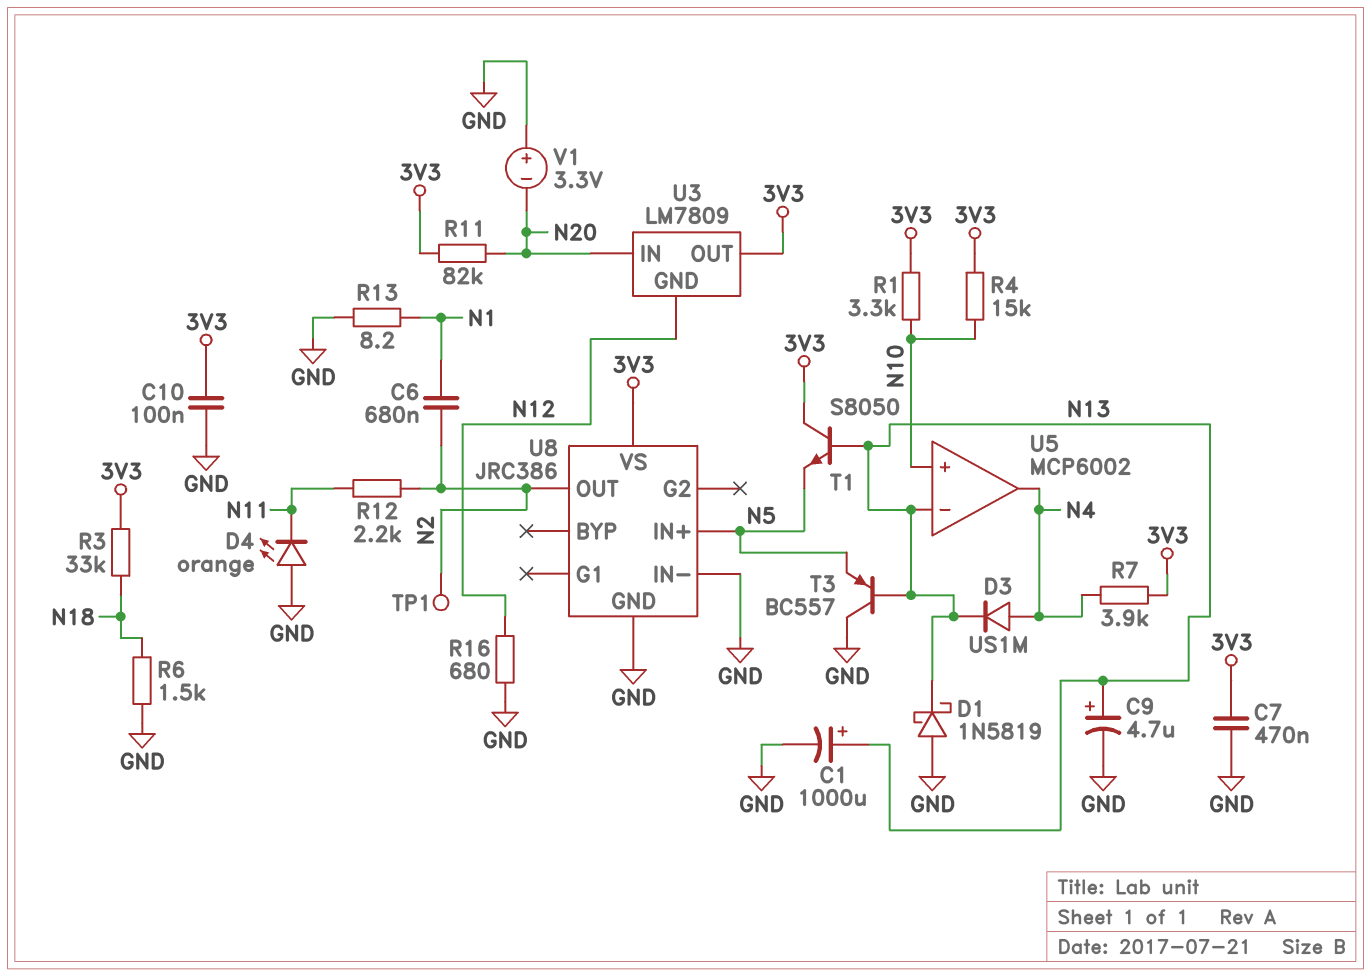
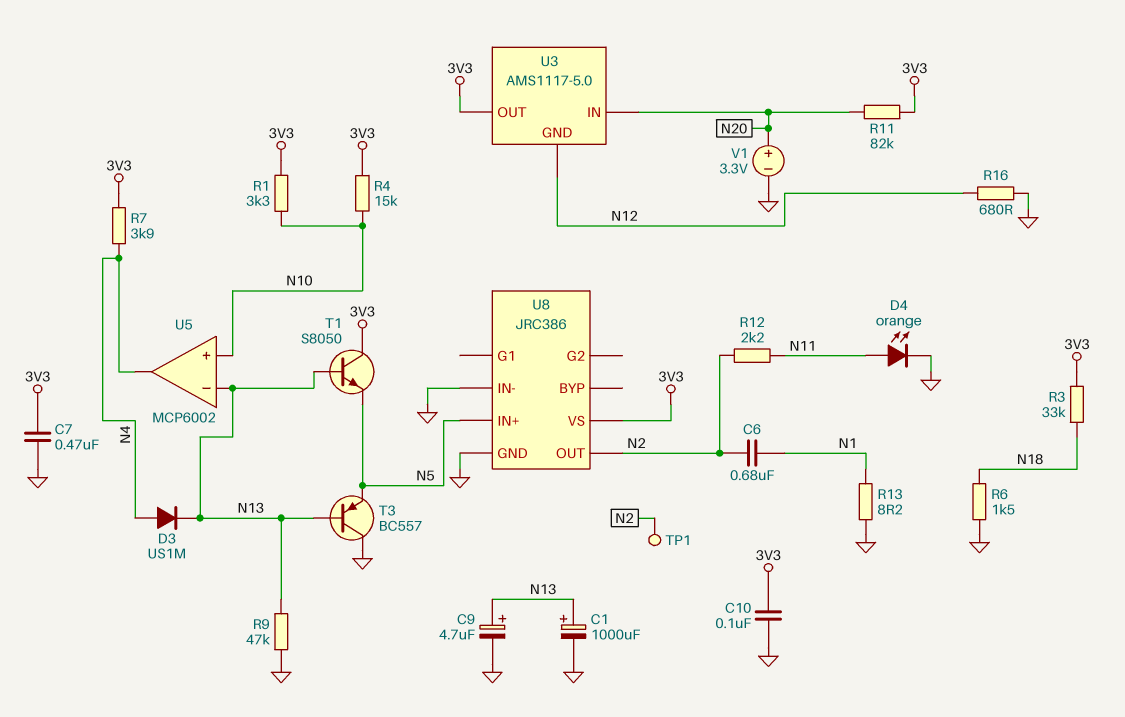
D1: schottky 1N5819 (A GND, K N13) -> none
D4: LED orange (A GND, K N11) -> LED orange (A N11, K GND)
R9: none -> 47k (GND, N13)
U3: LM7809 -> AMS1117-5.0
V1: 3.3V (plus GND, minus N20) -> 3.3V (plus N20, minus GND)

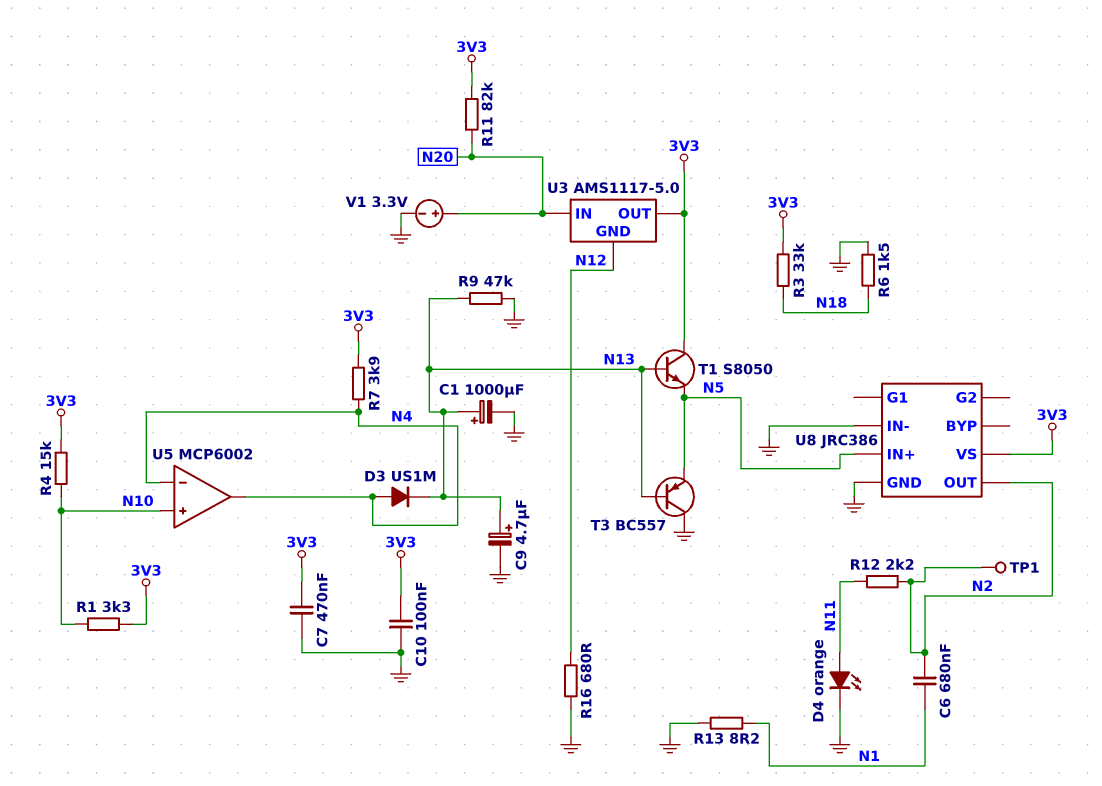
U5 pin in-: N13 -> N4

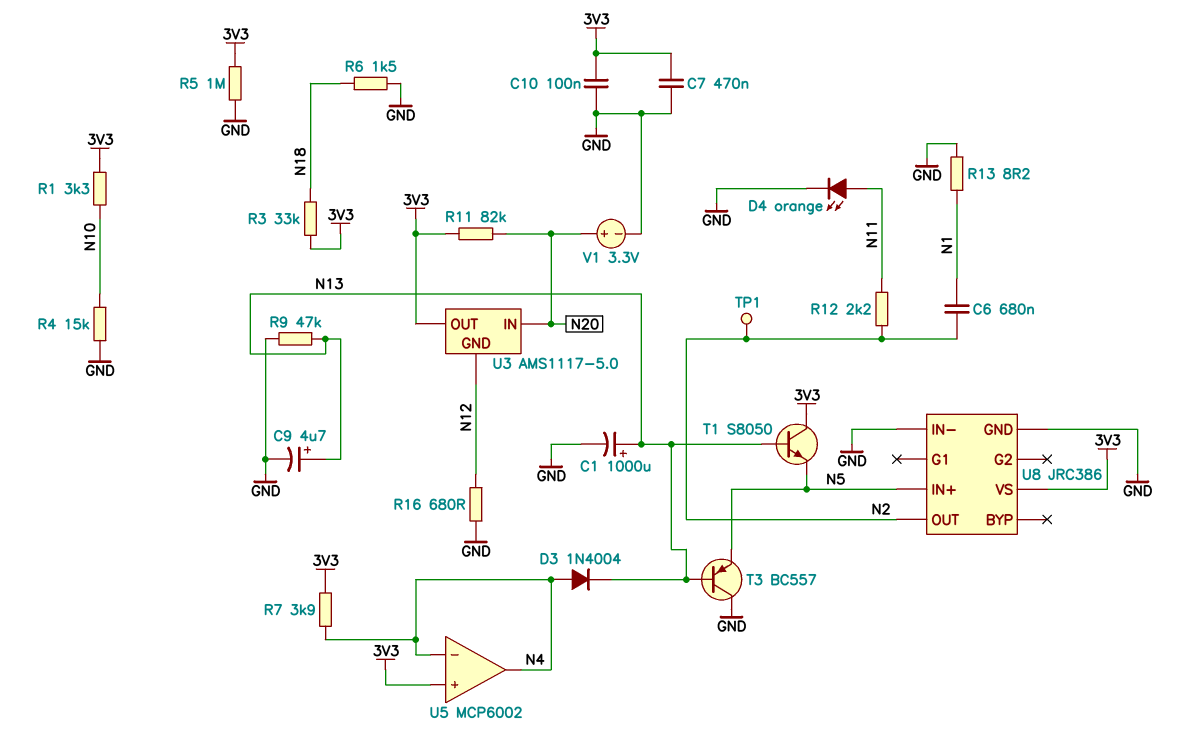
D3: diode US1M (A N4, K N13) -> diode 1N4004 (A N4, K N13)
R4: 15k (3V3, N10) -> 15k (GND, N10)
R5: none -> 1M (3V3, GND)
U5 pin in+: N10 -> 3V3

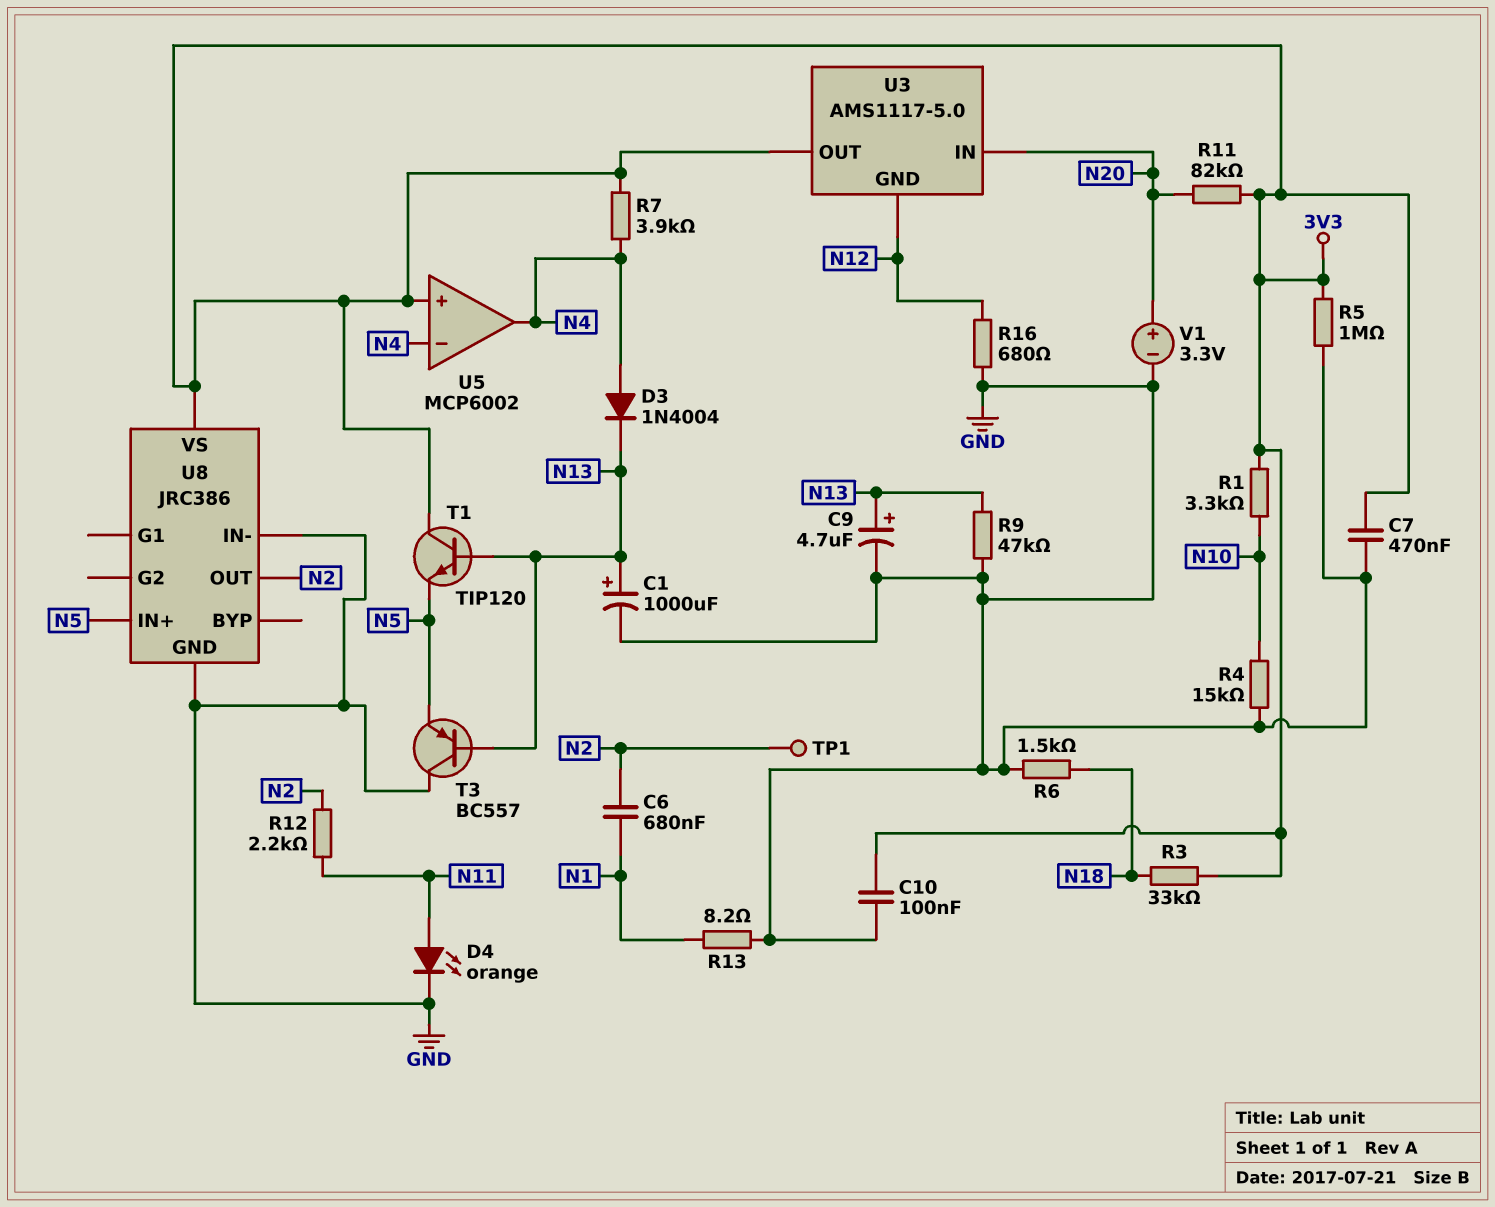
T1: NPN S8050 (B N13, C 3V3, E N5) -> NPN TIP120 (B N13, C 3V3, E N5)

